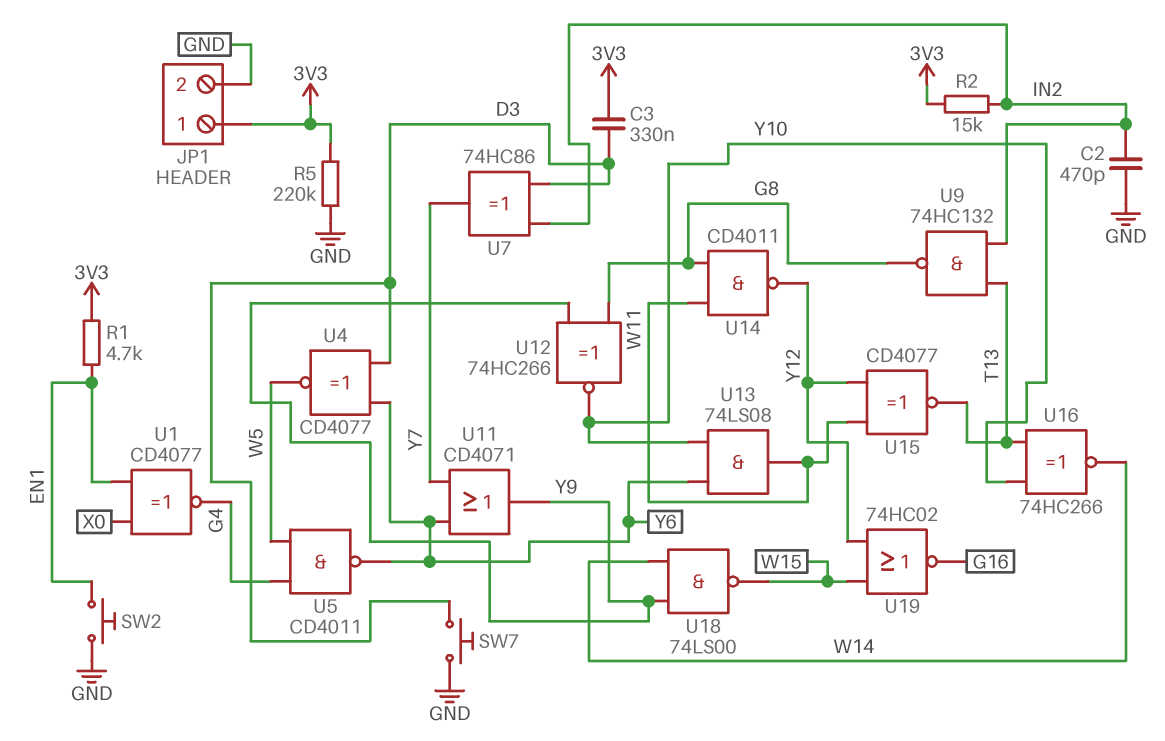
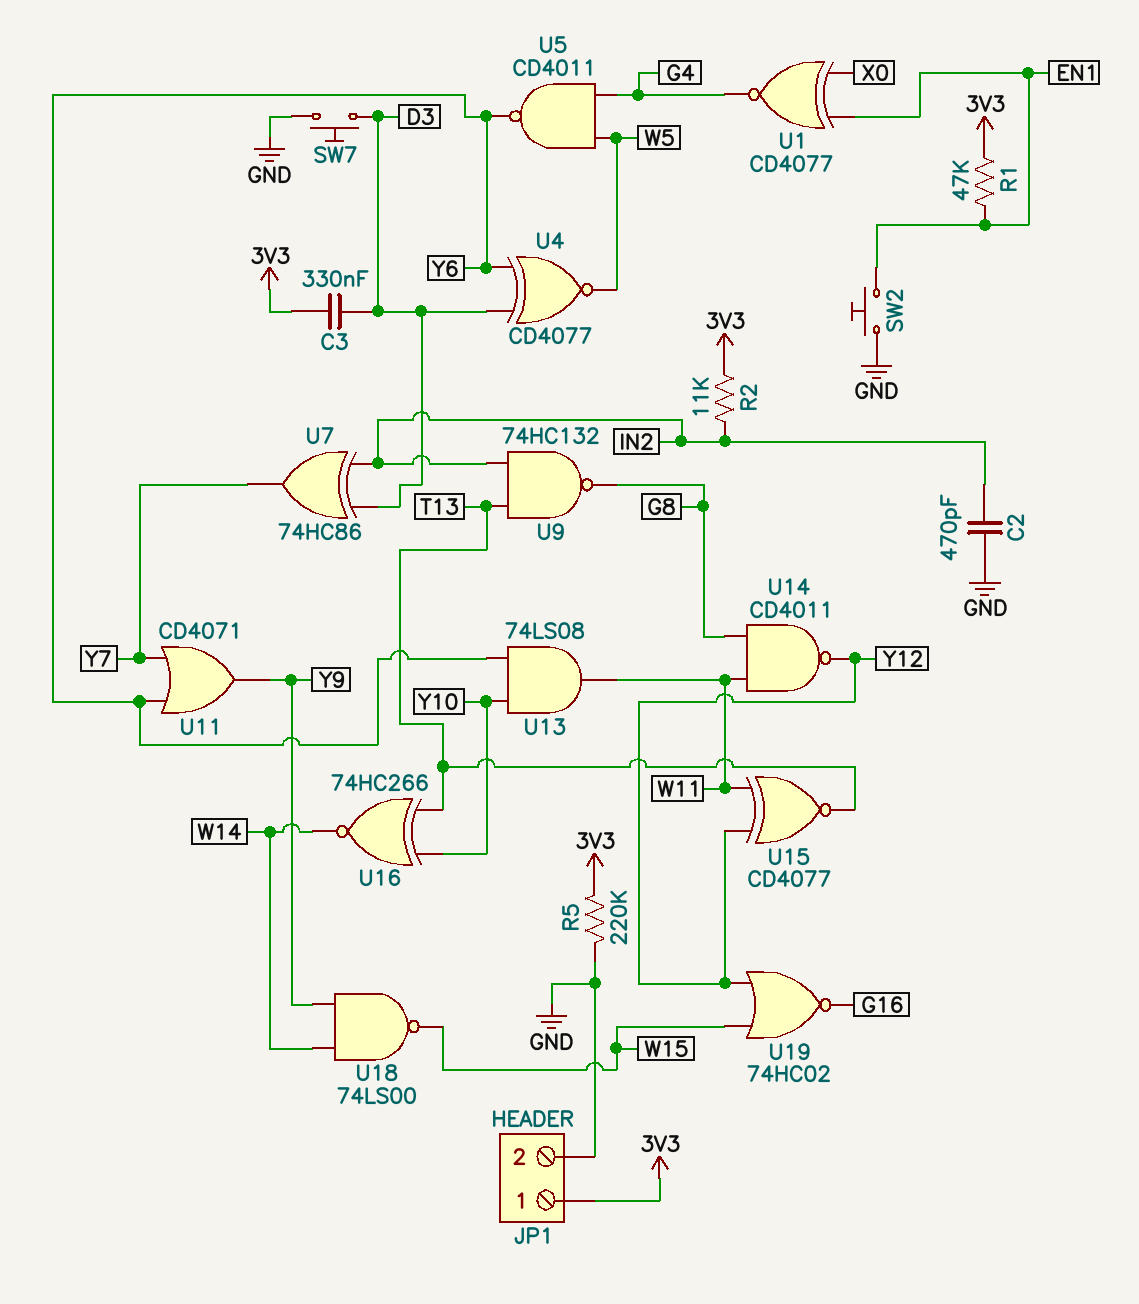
R1: 4.7k (3V3, EN1) -> 47k (3V3, EN1)
R2: 15k (3V3, IN2) -> 11k (3V3, IN2)
U12: XNOR 74HC266 (in G8, in Y9, out Y10) -> none

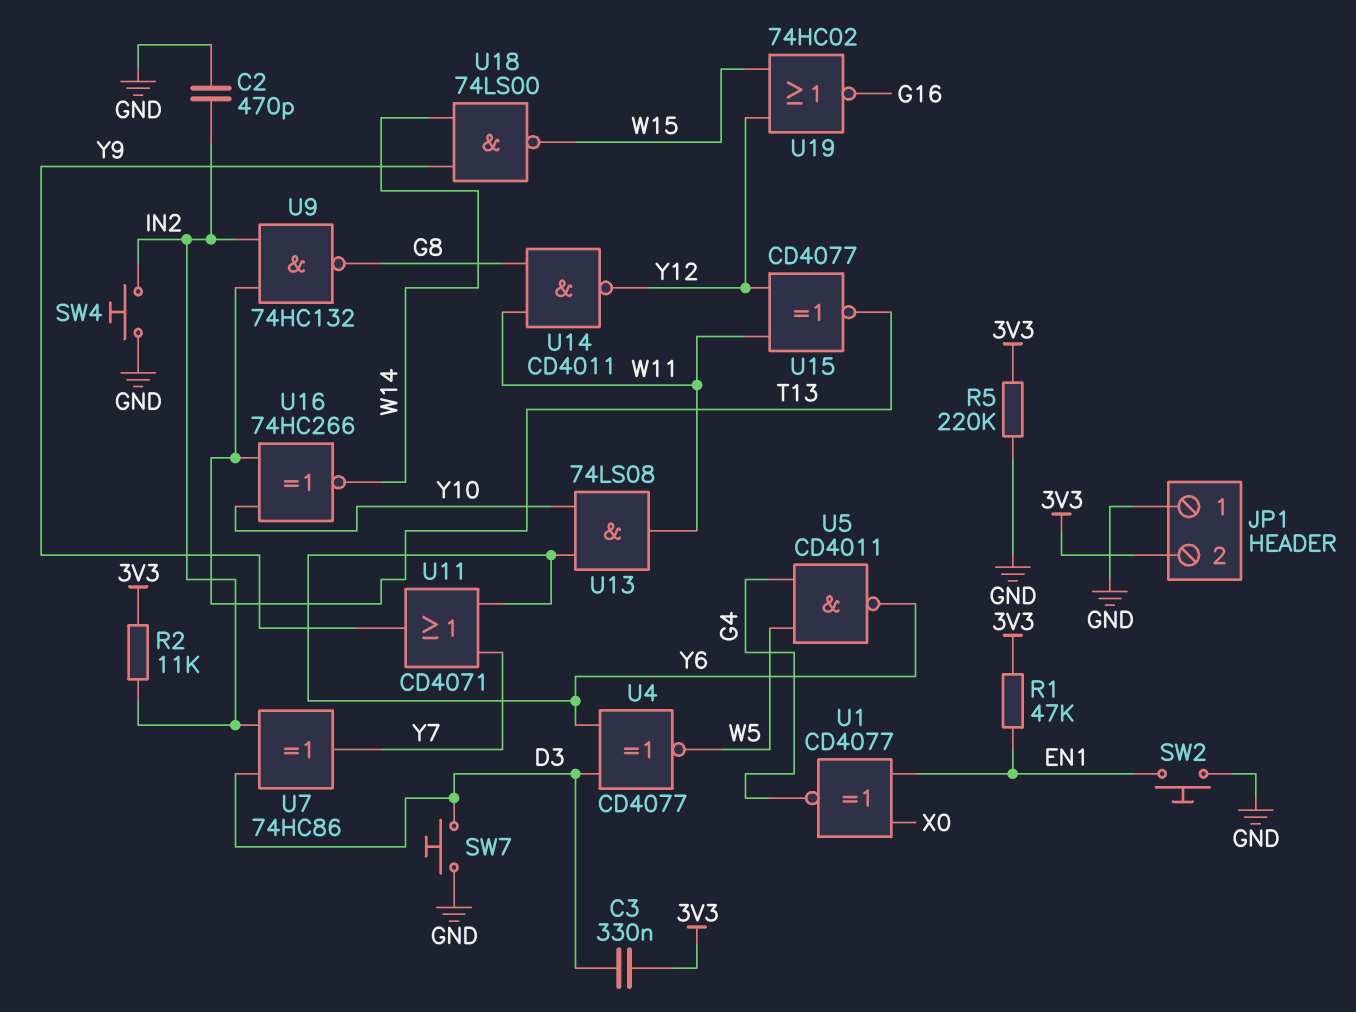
JP1 pin 1: 3V3 -> GND
JP1 pin 2: GND -> 3V3
SW4: none -> button (GND, IN2)

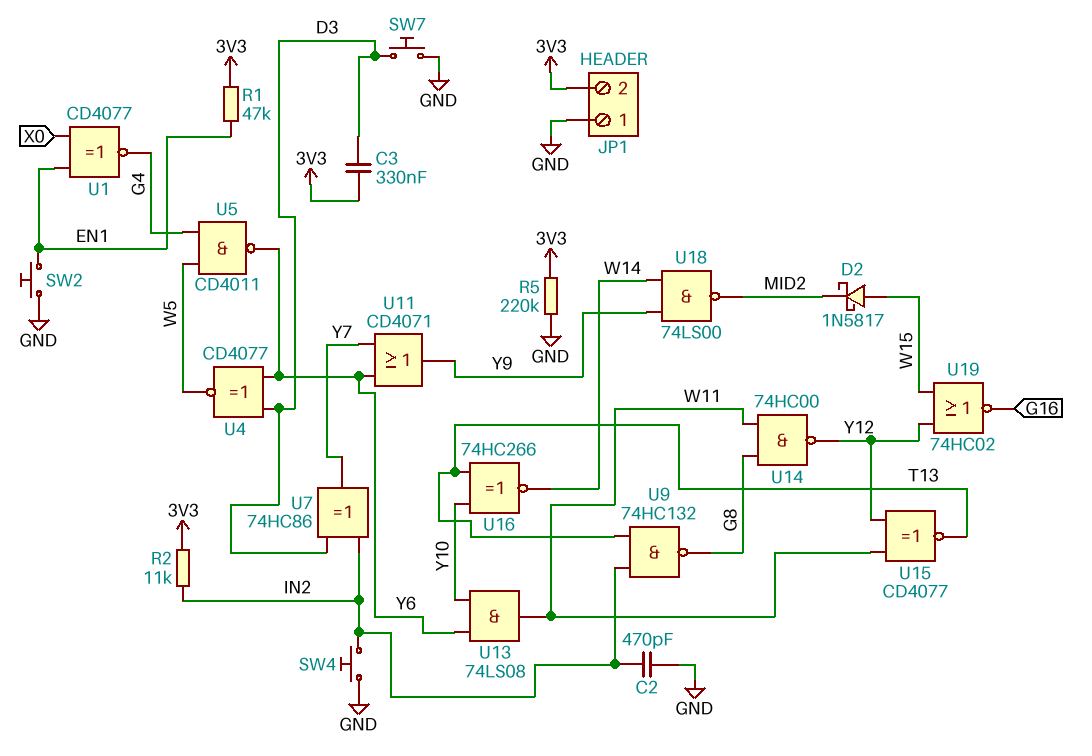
D2: none -> schottky 1N5817 (A W15, K MID2)
U14: NAND CD4011 (in G8, in W11, out Y12) -> NAND 74HC00 (in G8, in W11, out Y12)
U18: NAND 74LS00 (in W14, in Y9, out W15) -> NAND 74LS00 (in W14, in Y9, out MID2)

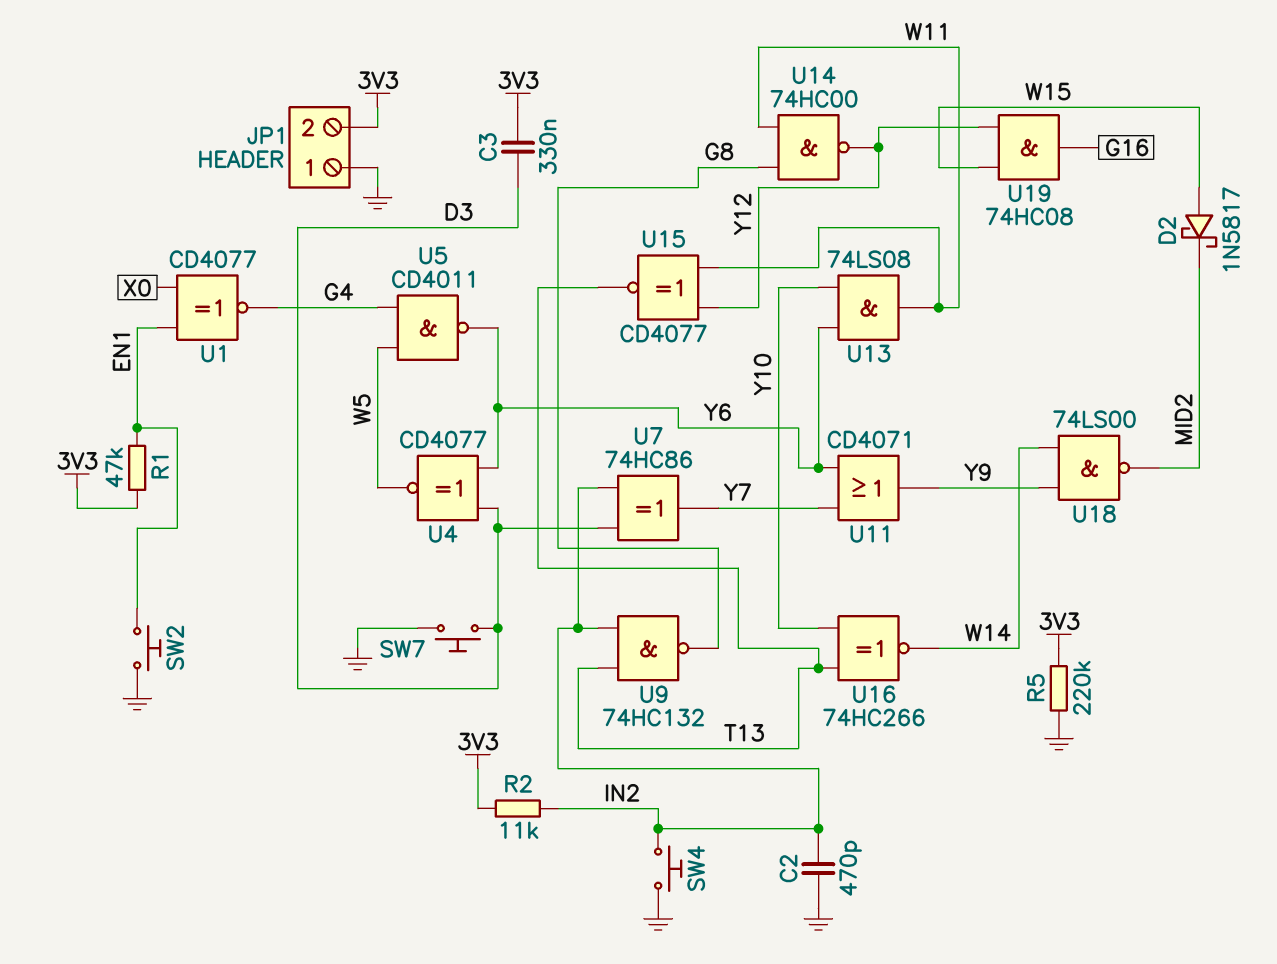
U19: NOR 74HC02 (in W15, in Y12, out G16) -> AND 74HC08 (in W15, in Y12, out G16)

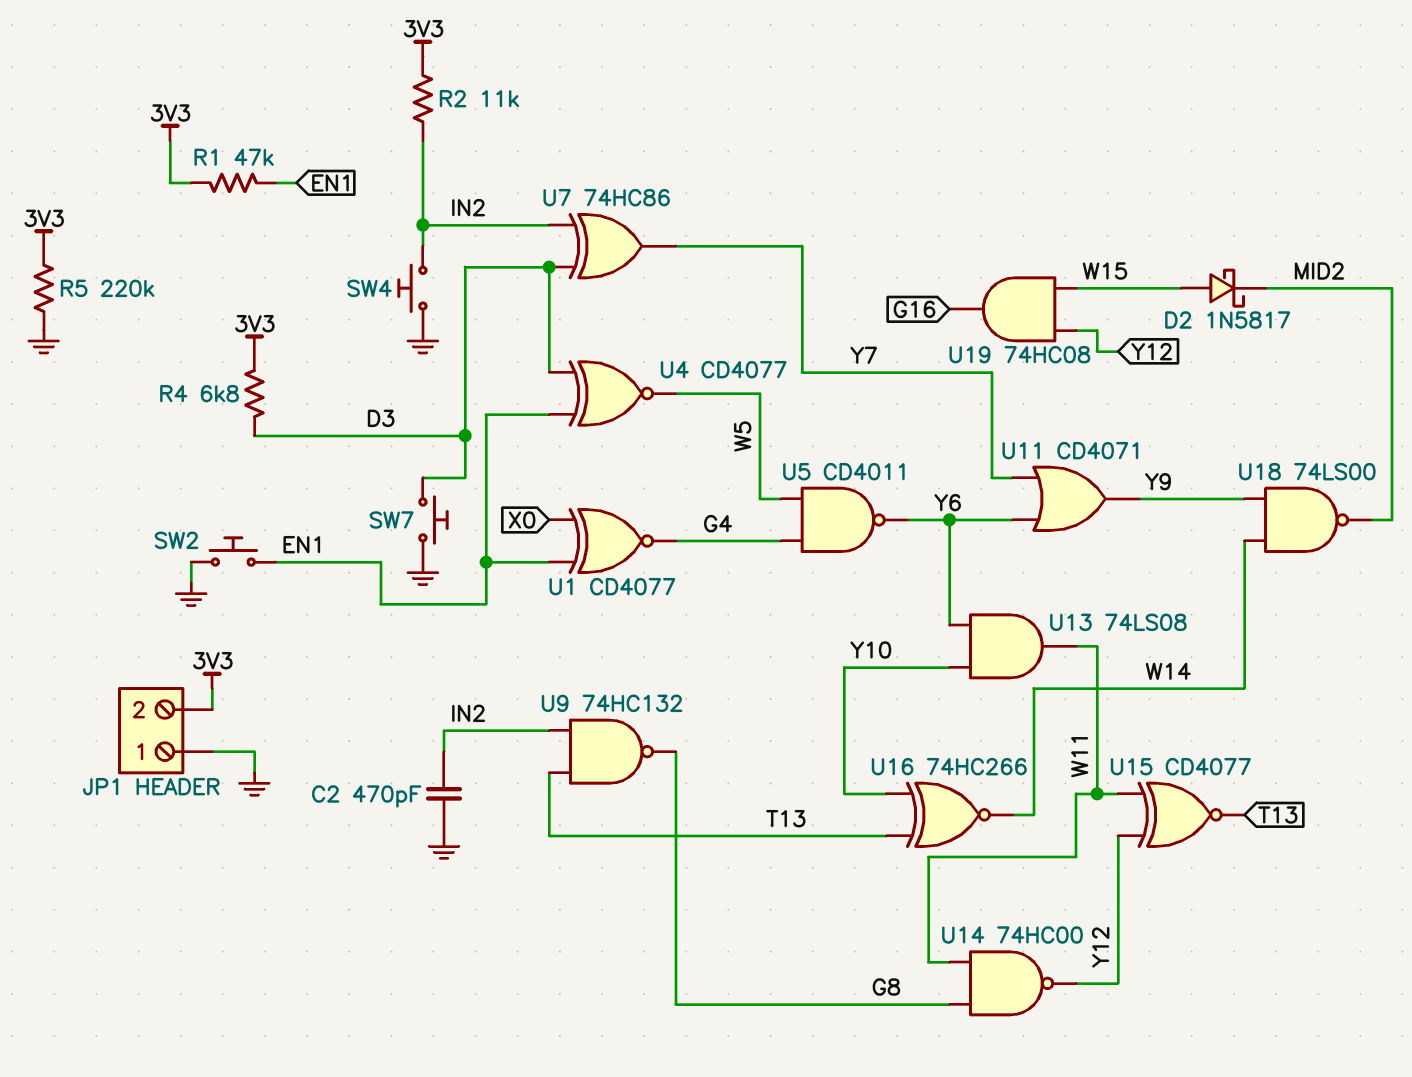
C3: 330nF (3V3, D3) -> none
R4: none -> 6.8k (3V3, D3)
U4: XNOR CD4077 (in D3, in Y6, out W5) -> XNOR CD4077 (in D3, in EN1, out W5)

